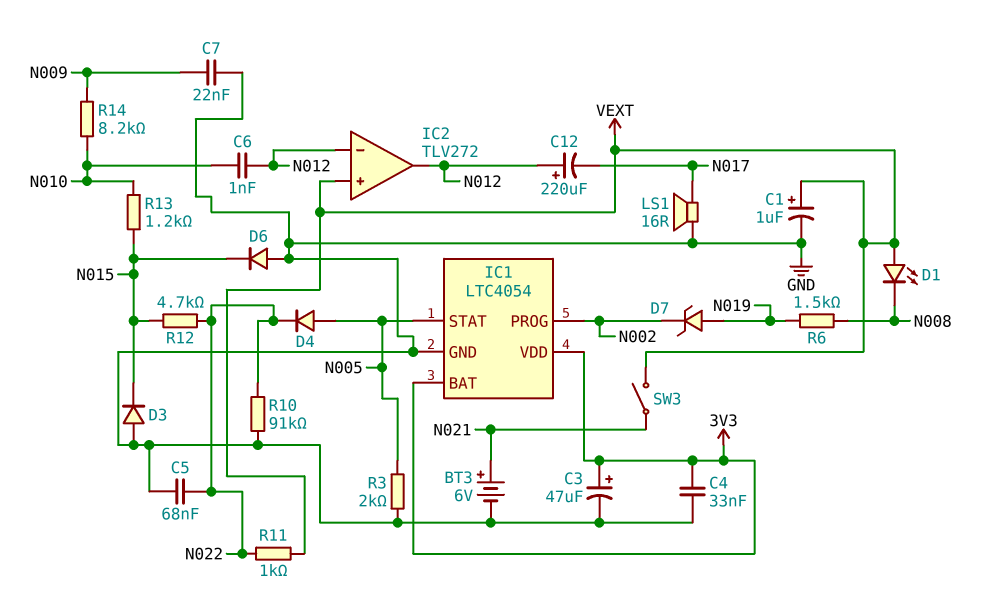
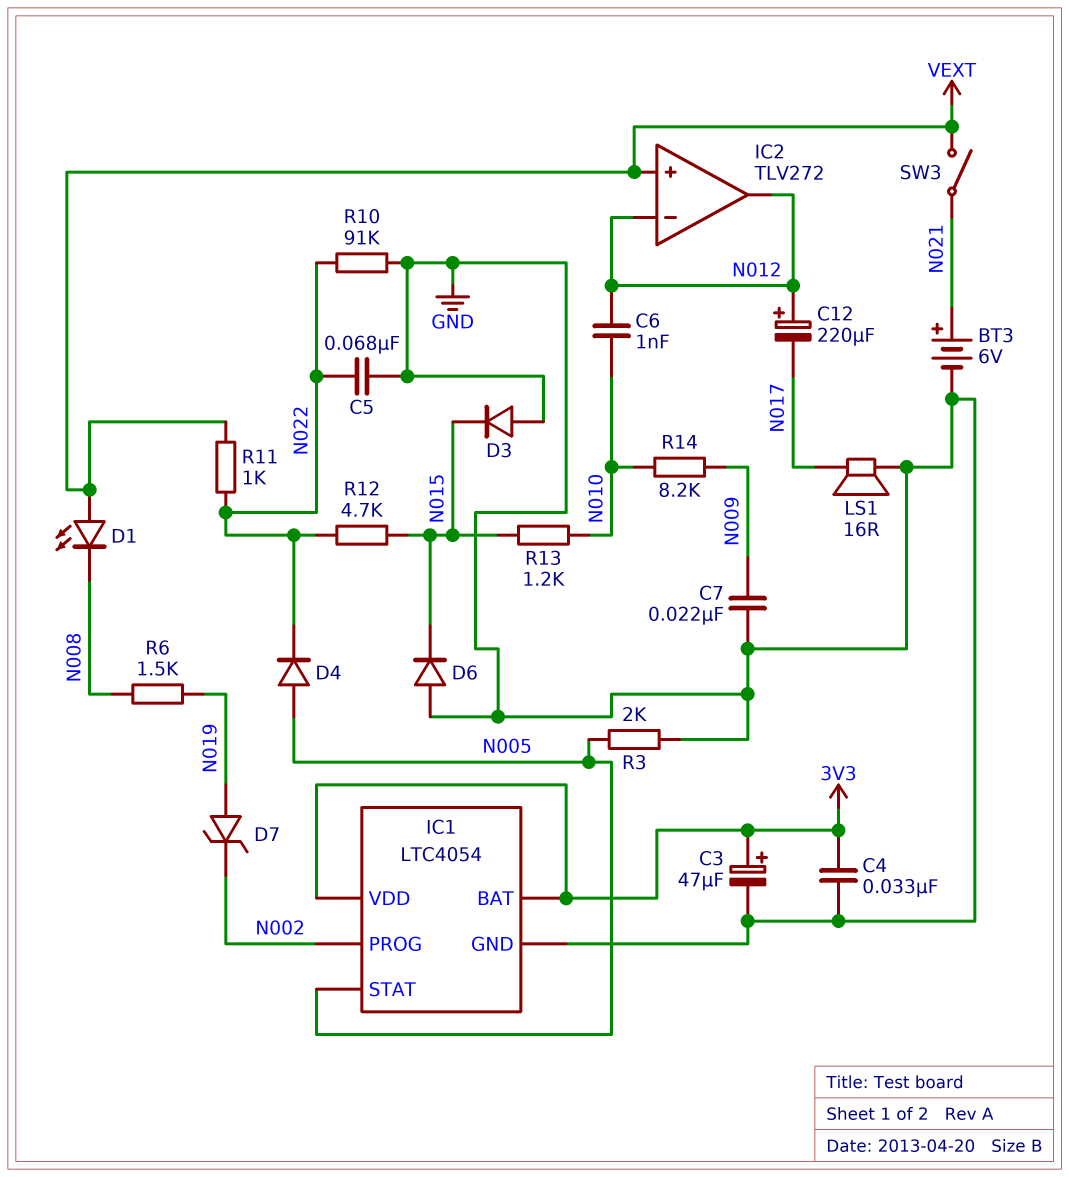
C1: 1uF (plus VEXT, minus GND) -> none

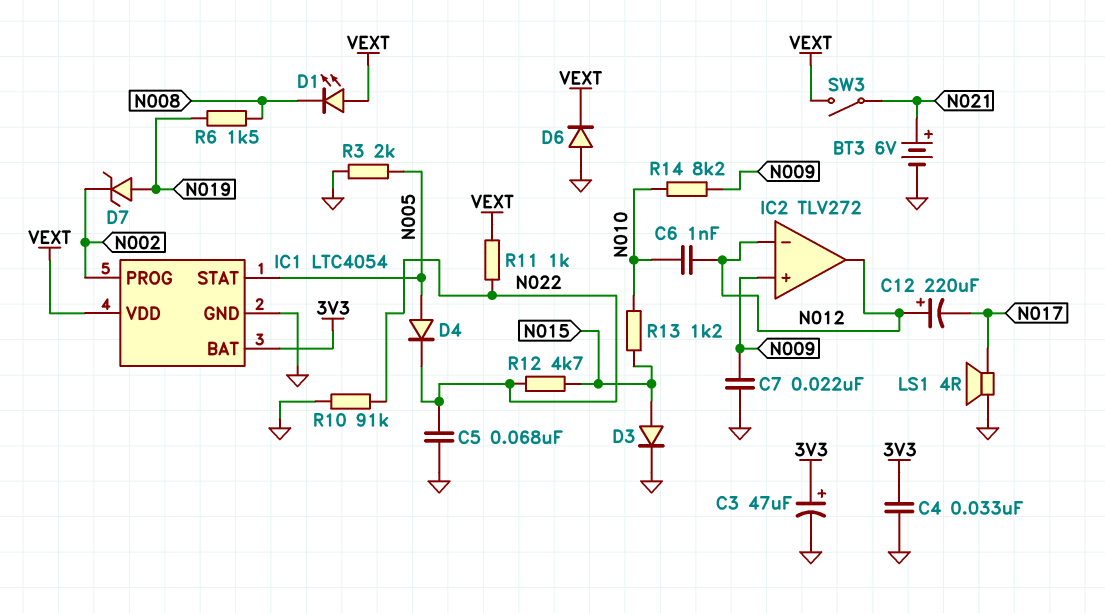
D3: diode (A GND, K N015) -> diode (A N015, K GND)
D6: diode (A GND, K N015) -> diode (A GND, K VEXT)
IC1 pin VDD: 3V3 -> VEXT
IC2 pin in+: VEXT -> N009
LS1: speaker 16R (GND, N017) -> speaker 4R (GND, N017)

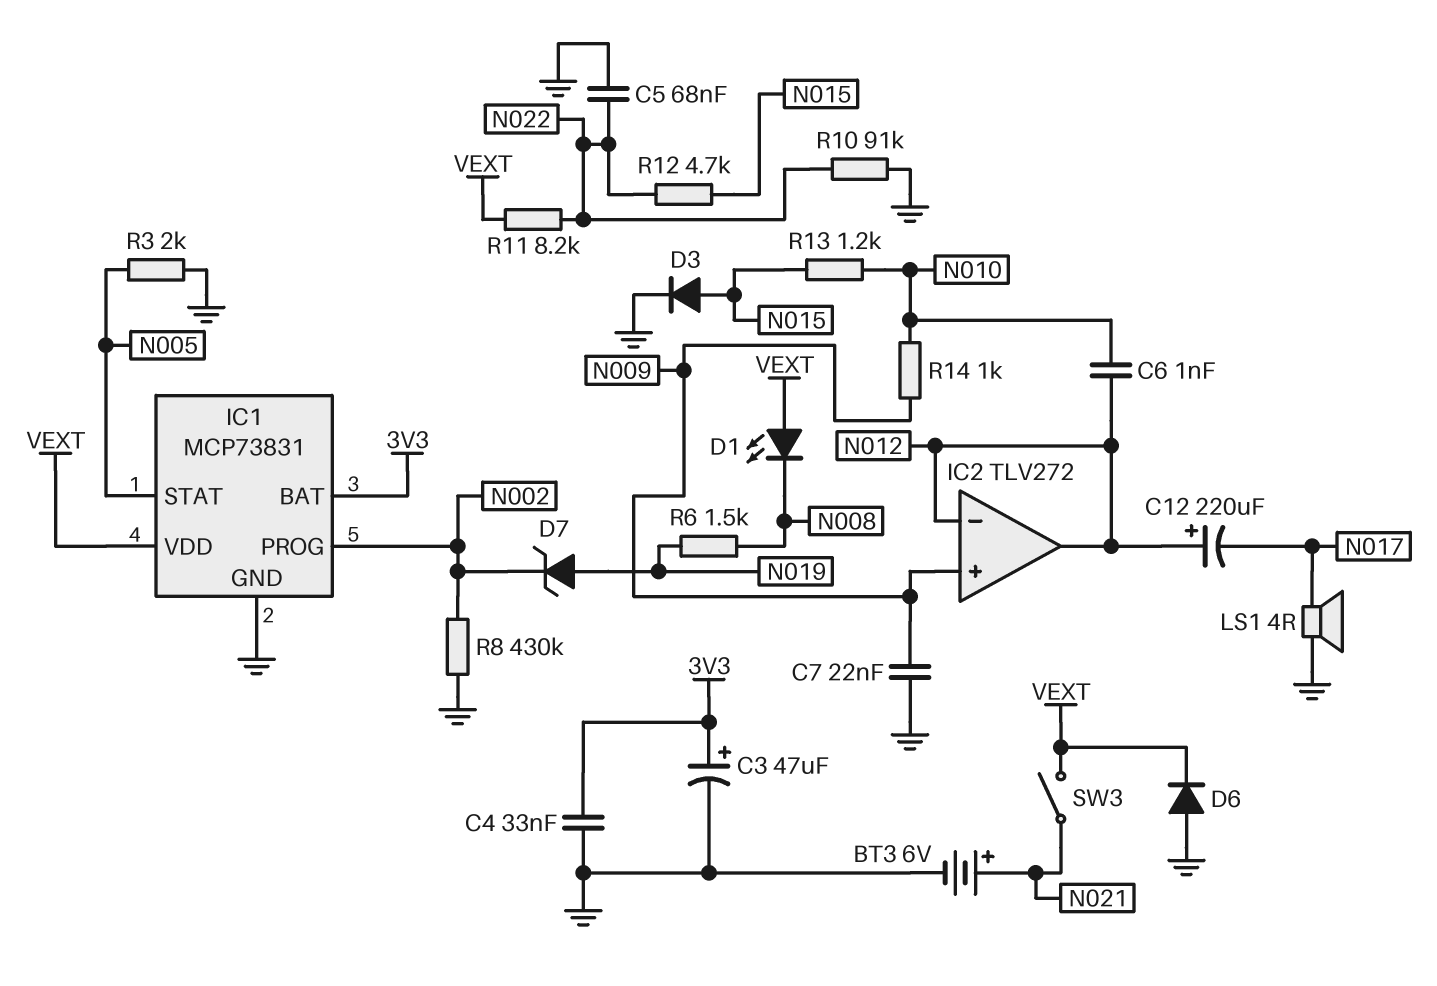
D4: diode (A N005, K N022) -> none
IC1: LTC4054 -> MCP73831
R8: none -> 430k (GND, N002)
R11: 1k (N022, VEXT) -> 8.2k (N022, VEXT)
R14: 8.2k (N009, N010) -> 1k (N009, N010)

